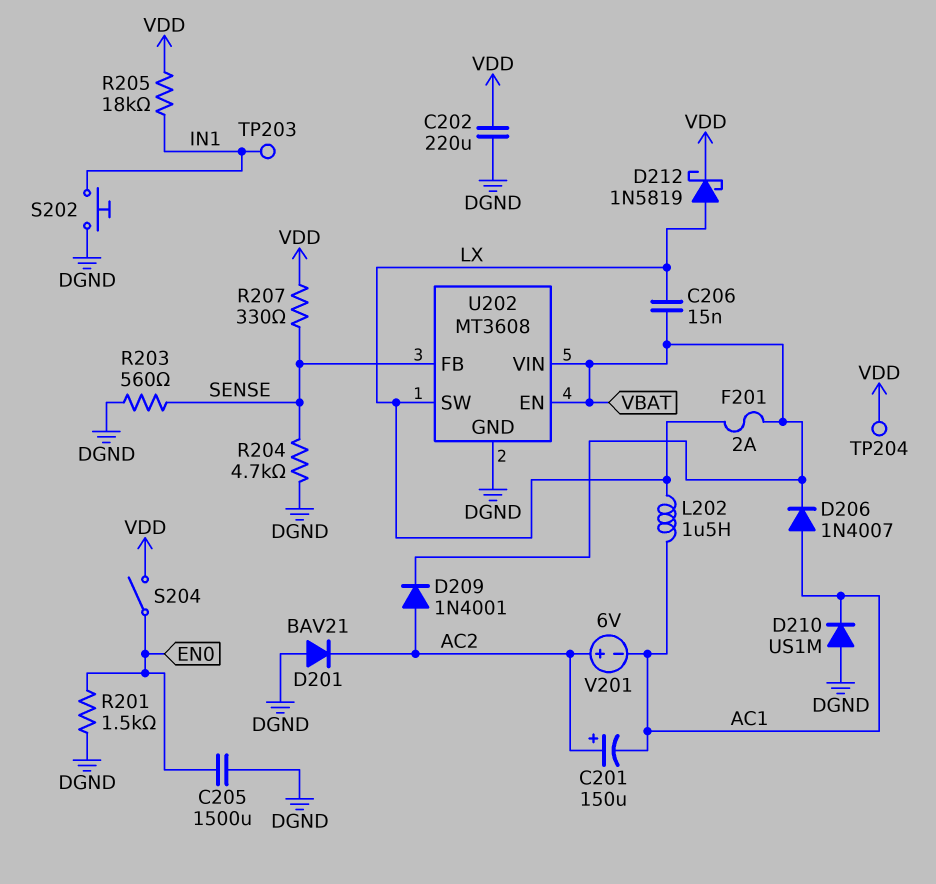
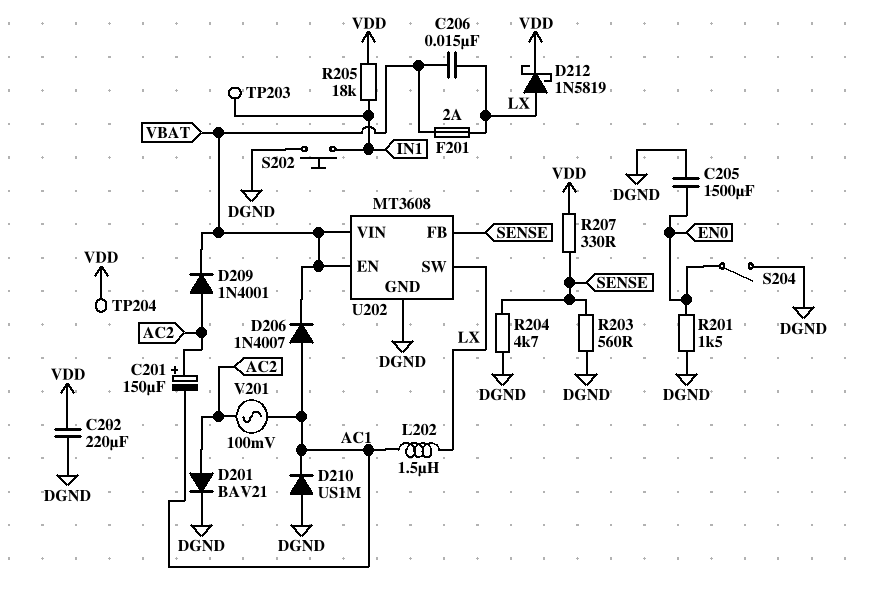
D201: diode BAV21 (A DGND, K AC2) -> diode BAV21 (A AC2, K DGND)
S204: switch (EN0, VDD) -> switch (DGND, EN0)
V201: 6V (plus AC2, minus AC1) -> AC 100mV (AC1, AC2)

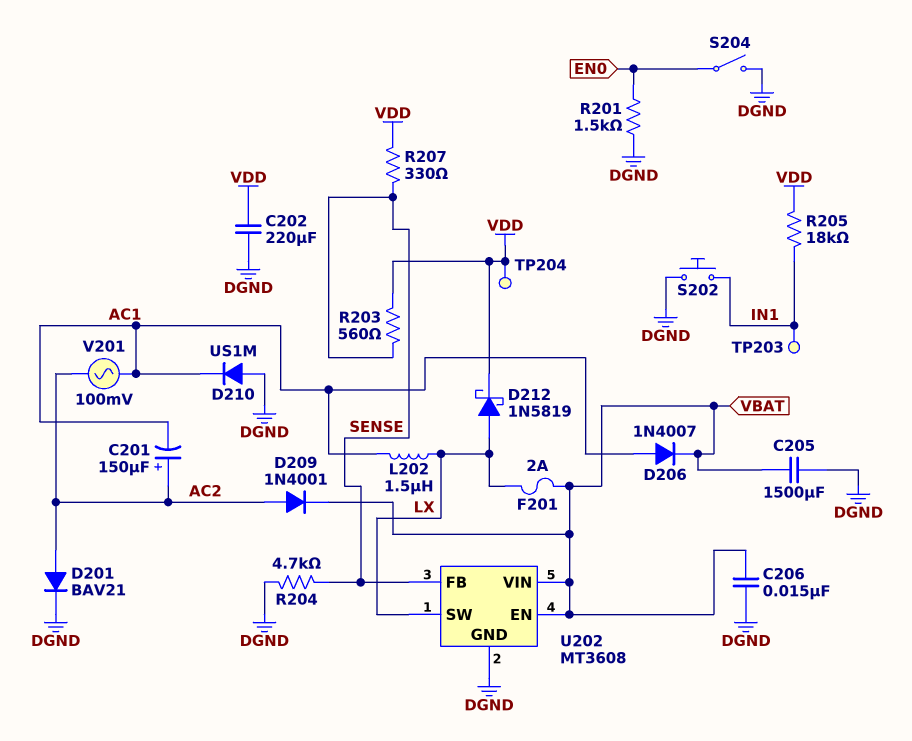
C205: 1500uF (DGND, EN0) -> 1500uF (DGND, VBAT)
C206: 15nF (LX, VBAT) -> 15nF (DGND, VBAT)
R203: 560 (DGND, SENSE) -> 560 (SENSE, VDD)

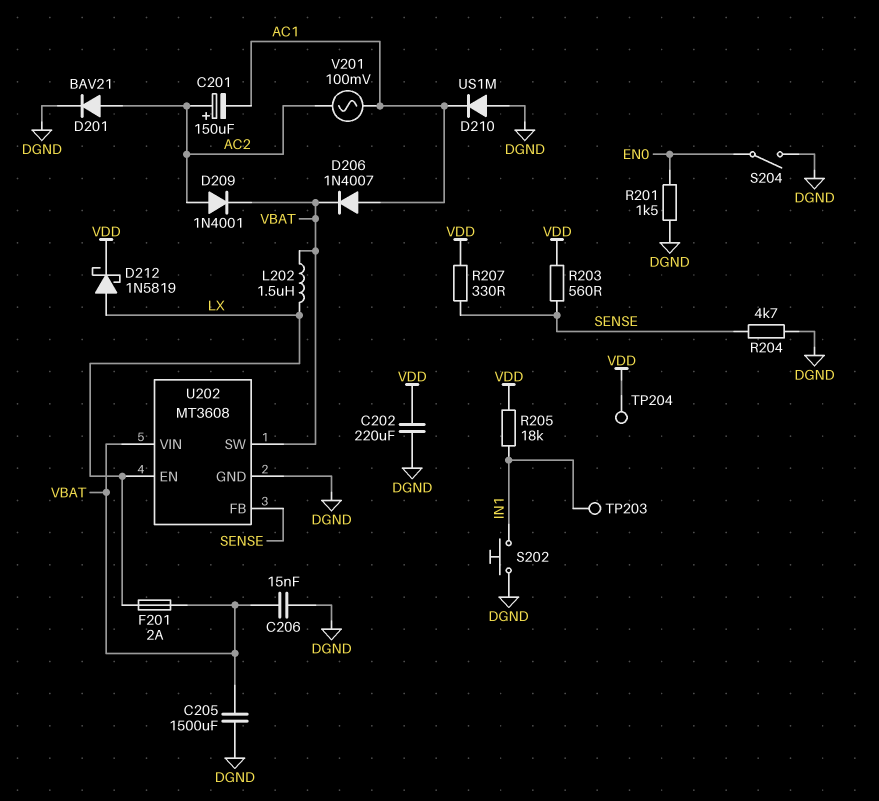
L202: 1.5uH (AC1, LX) -> 1.5uH (LX, VBAT)
U202 pin EN: VBAT -> LX
U202 pin SW: LX -> VBAT

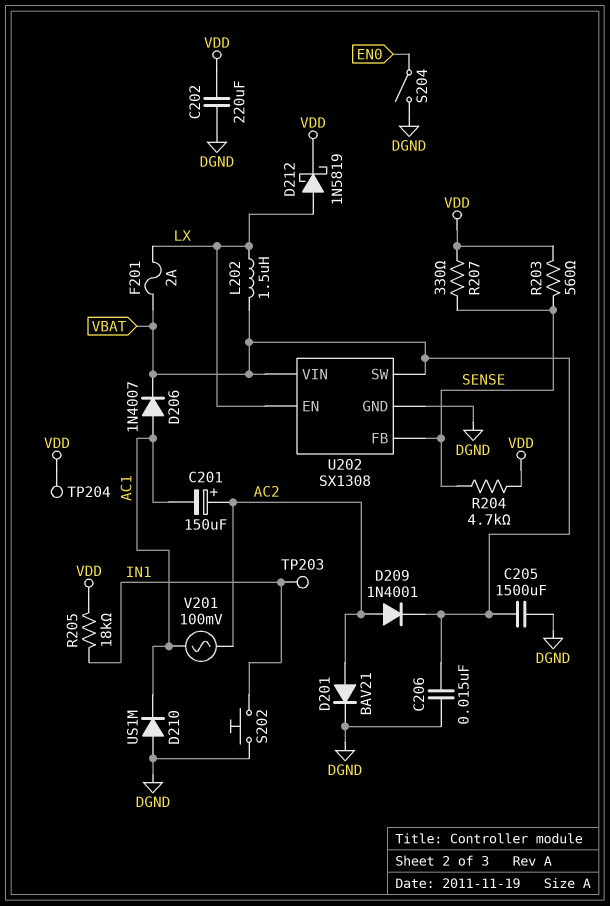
R201: 1.5k (DGND, EN0) -> none
R204: 4.7k (DGND, SENSE) -> 4.7k (SENSE, VDD)
U202: MT3608 -> SX1308

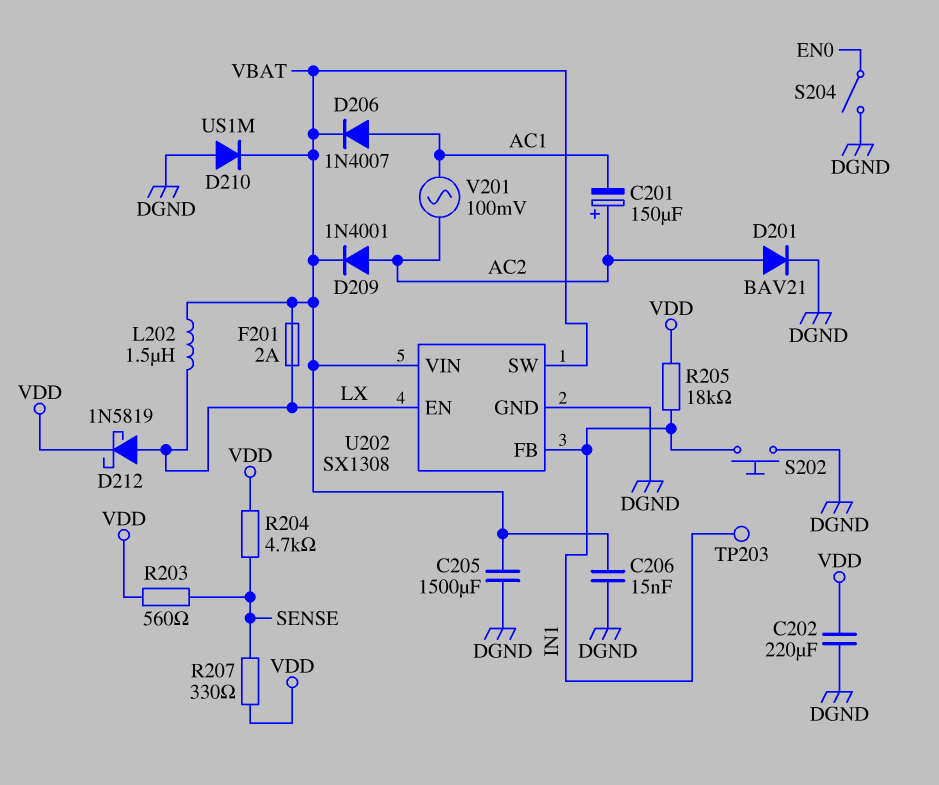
D210: diode US1M (A DGND, K AC1) -> diode US1M (A DGND, K VBAT)
TP204: test point (VDD) -> none
U202 pin FB: SENSE -> IN1

